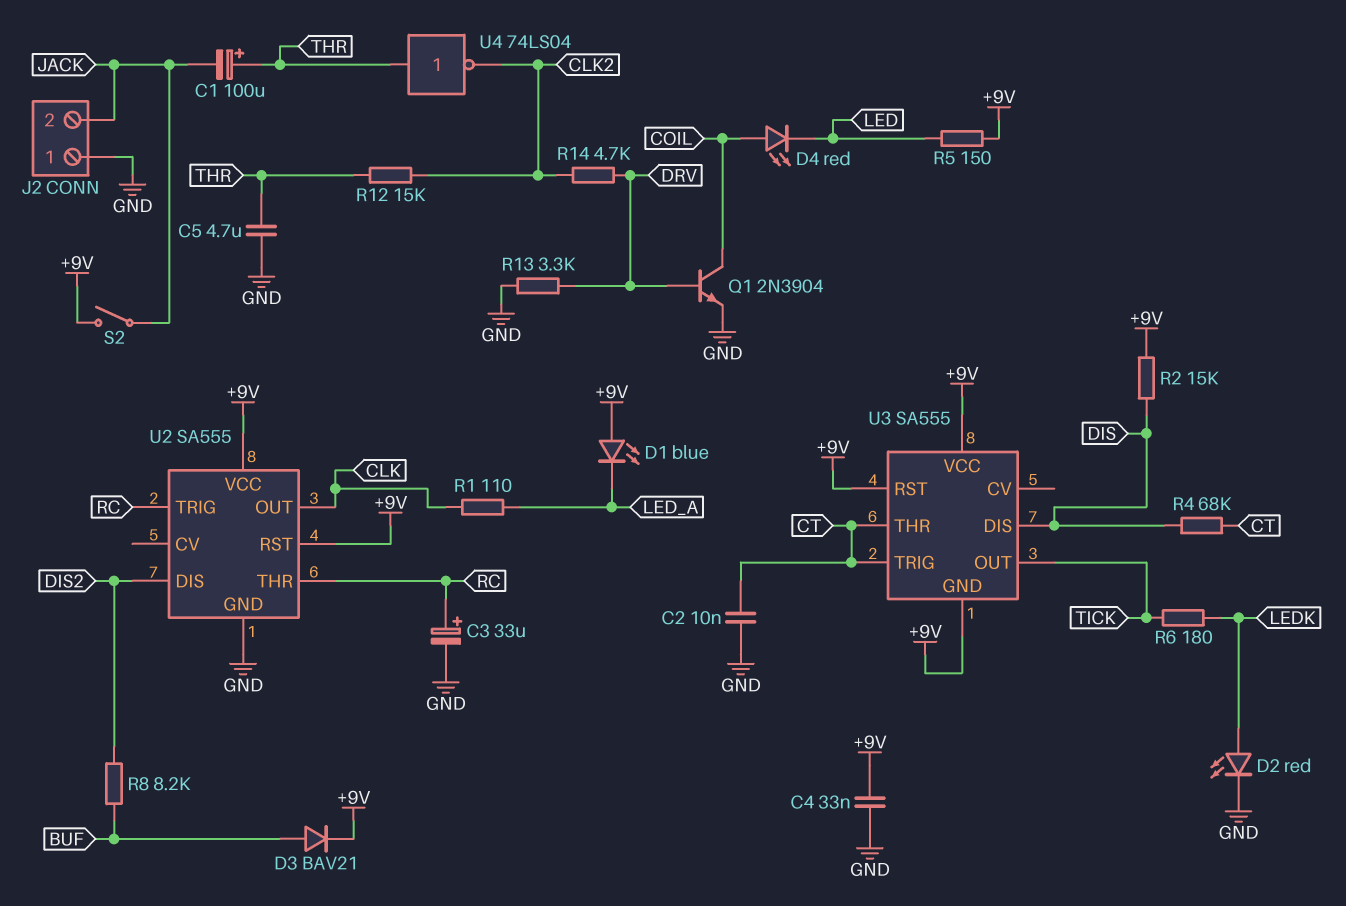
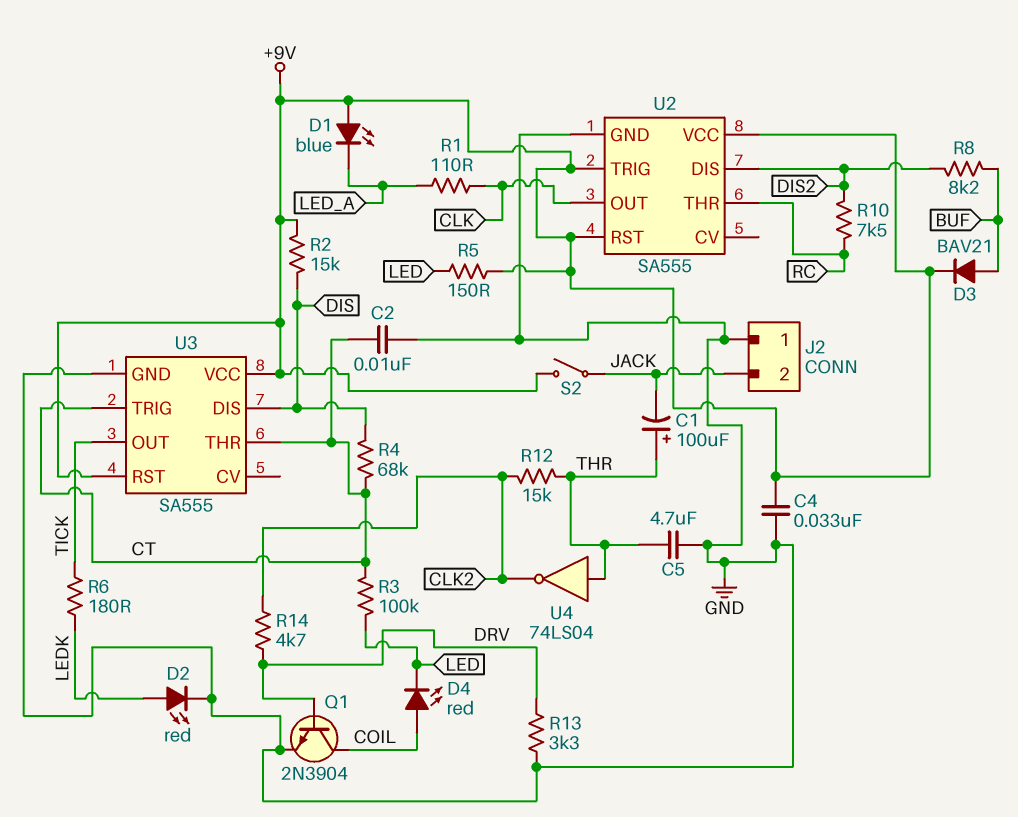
C3: 33uF (plus RC, minus GND) -> none
R3: none -> 100k (CT, LED)
R10: none -> 7.5k (DIS2, RC)
U2 pin TRIG: RC -> +9V
U3 pin GND: +9V -> GND

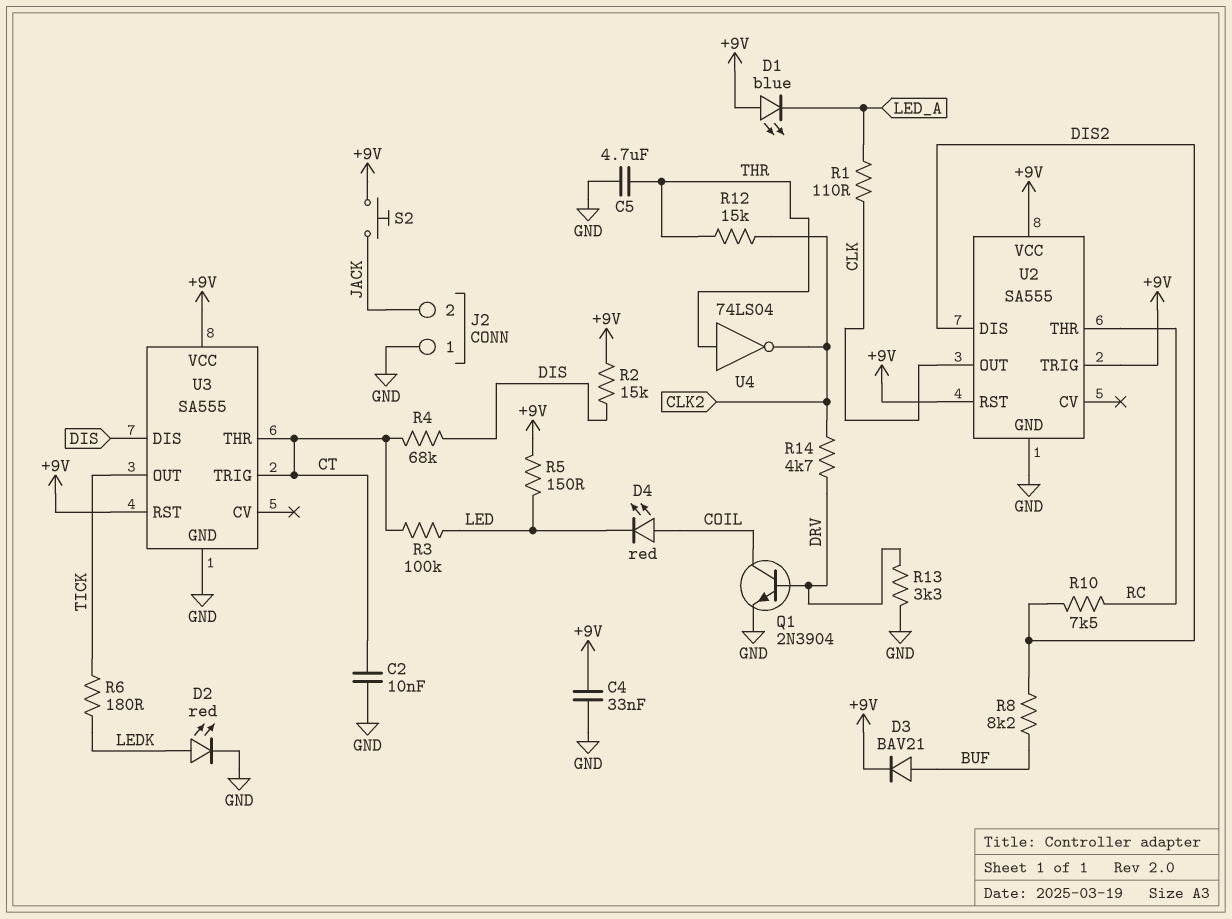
C1: 100uF (plus THR, minus JACK) -> none
S2: switch (+9V, JACK) -> button (+9V, JACK)

